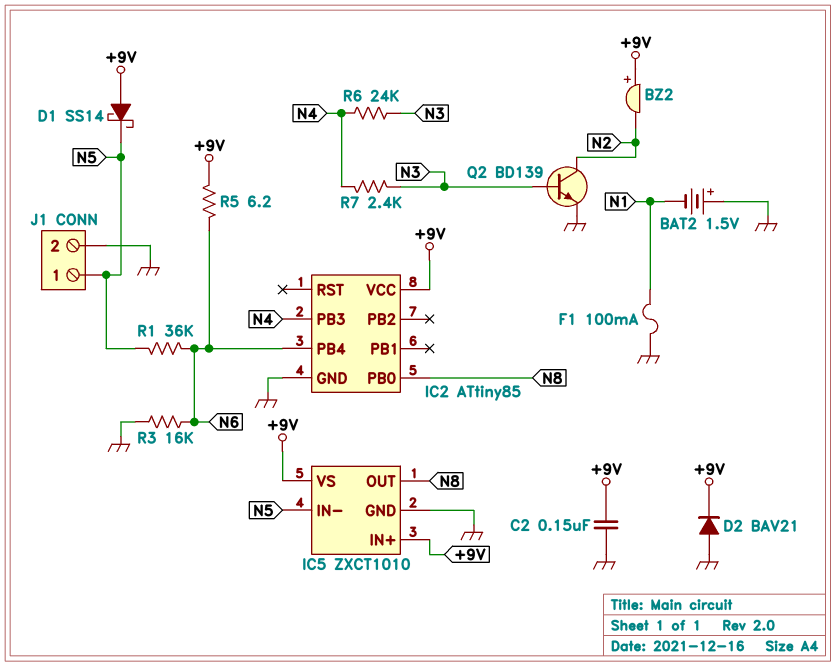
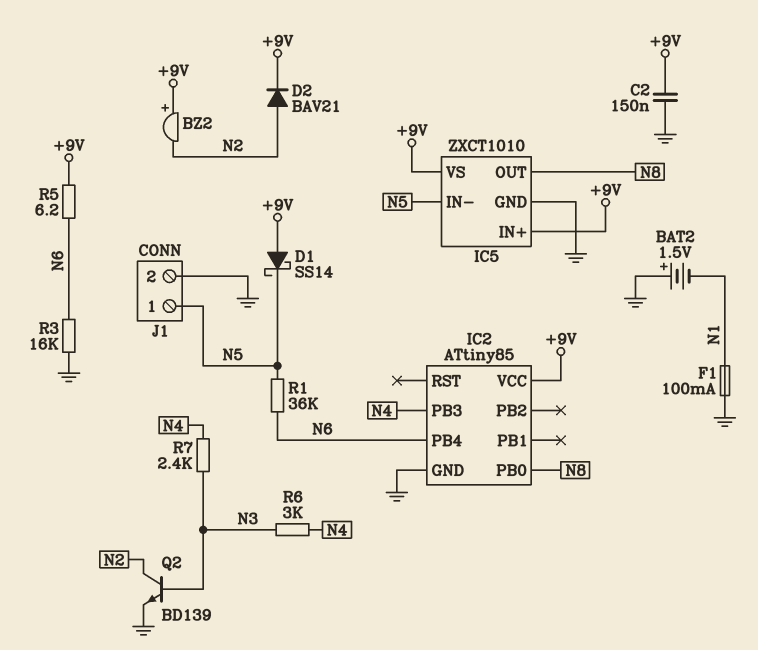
D2: diode BAV21 (A GND, K +9V) -> diode BAV21 (A N2, K +9V)
R6: 24k (N3, N4) -> 3k (N3, N4)

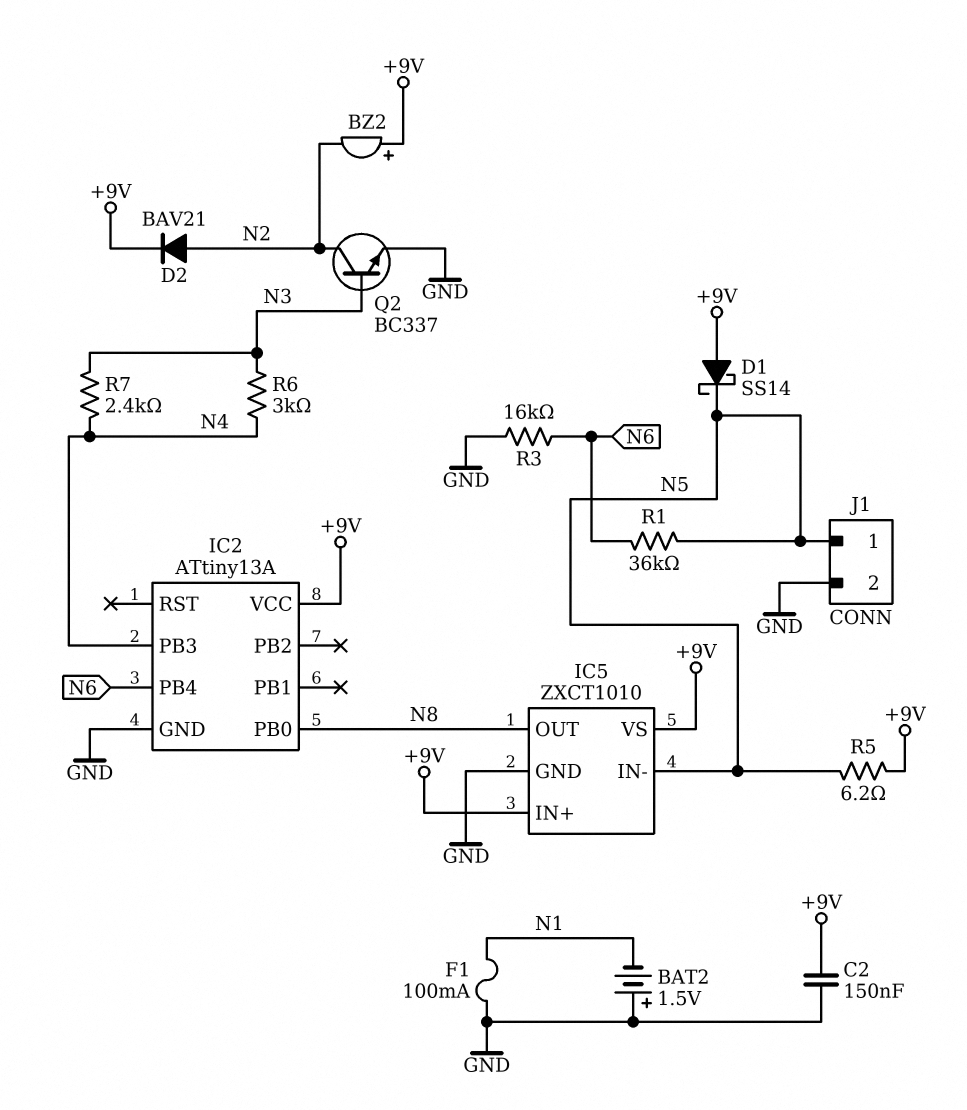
IC2: ATtiny85 -> ATtiny13A
Q2: NPN BD139 (B N3, C N2, E GND) -> NPN BC337 (B N3, C N2, E GND)
R5: 6.2 (+9V, N6) -> 6.2 (+9V, N5)

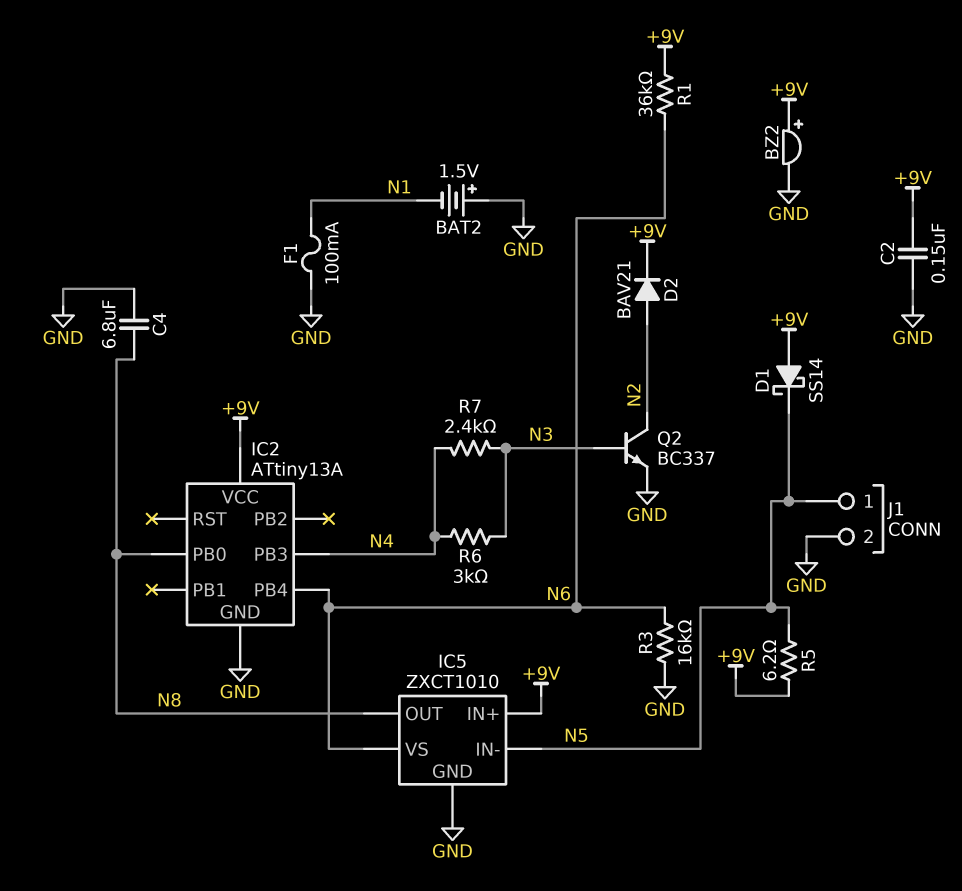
BZ2: buzzer (plus +9V, minus N2) -> buzzer (plus +9V, minus GND)
C4: none -> 6.8uF (GND, N8)
IC5 pin VS: +9V -> N6
R1: 36k (N5, N6) -> 36k (+9V, N6)

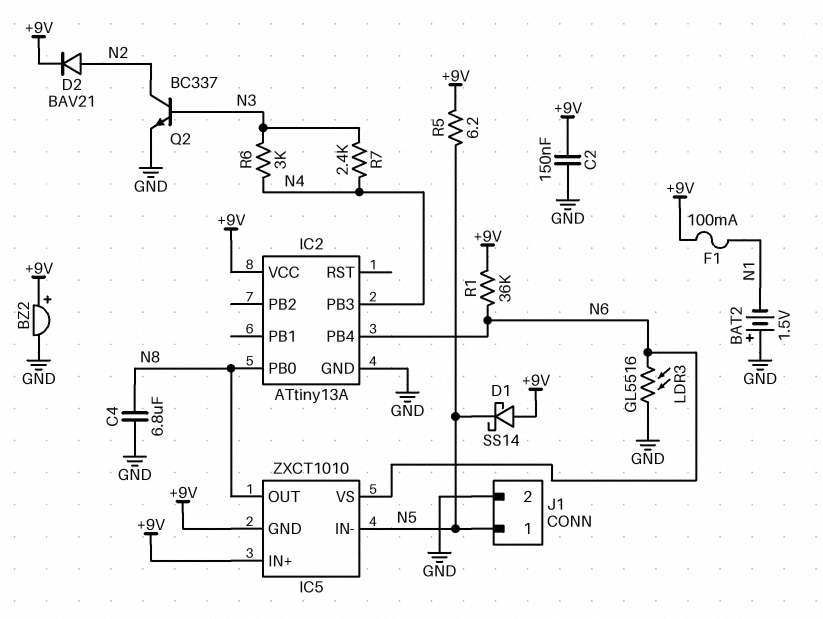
F1: 100mA (GND, N1) -> 100mA (+9V, N1)
IC5 pin GND: GND -> +9V
LDR3: none -> GL5516 (GND, N6)
R3: 16k (GND, N6) -> none

